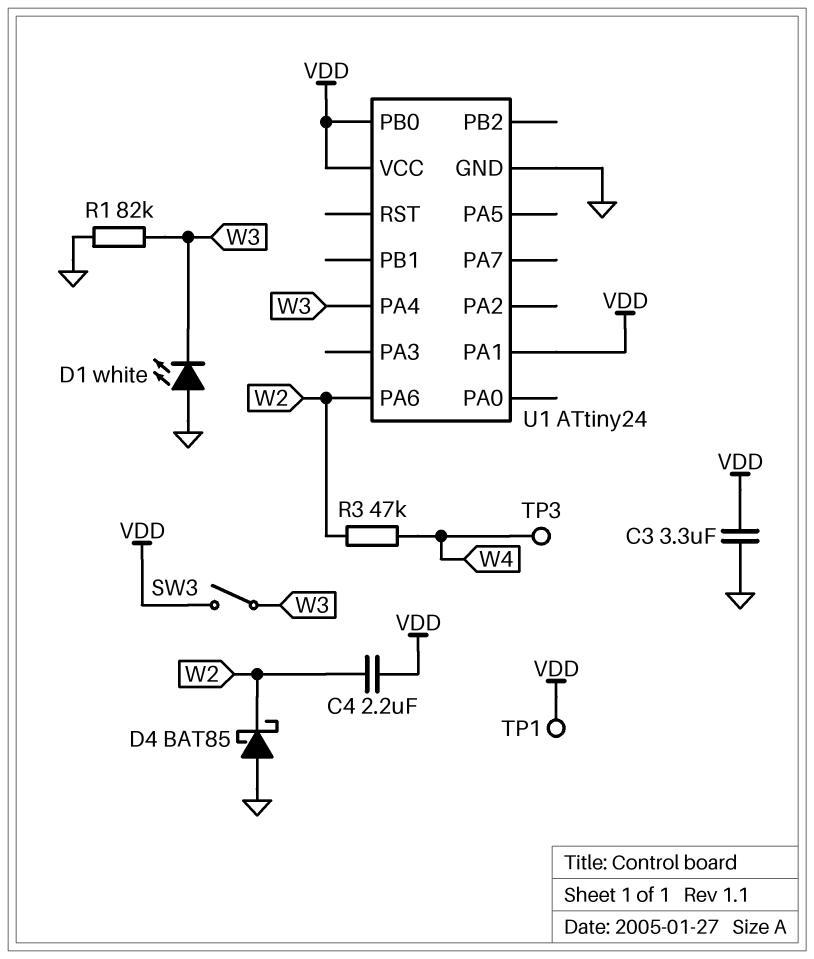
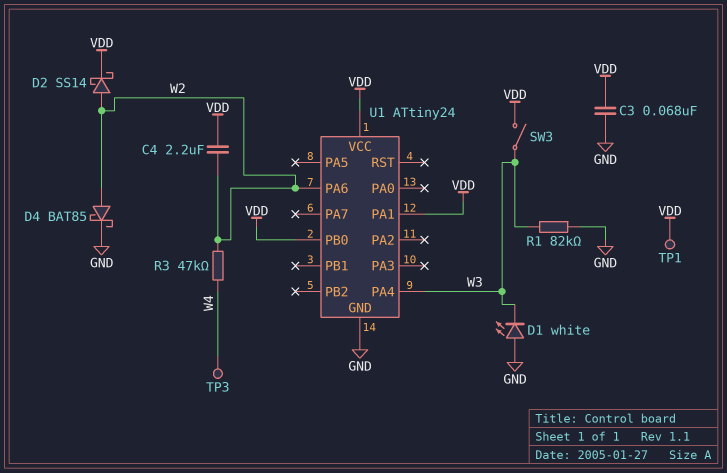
C3: 3.3uF (GND, VDD) -> 68nF (GND, VDD)
D2: none -> schottky SS14 (A W2, K VDD)
D4: schottky BAT85 (A GND, K W2) -> schottky BAT85 (A W2, K GND)

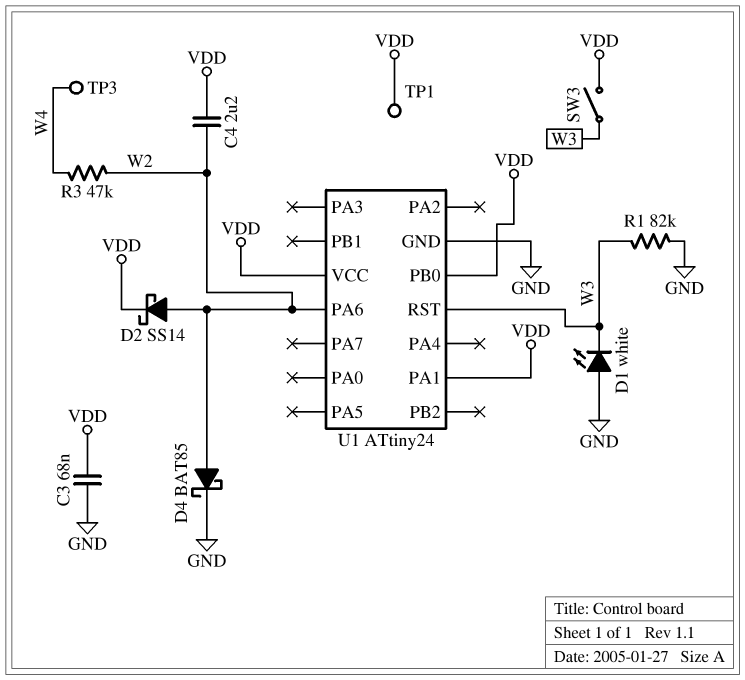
U1 pin PA4: W3 -> none
U1 pin RST: none -> W3

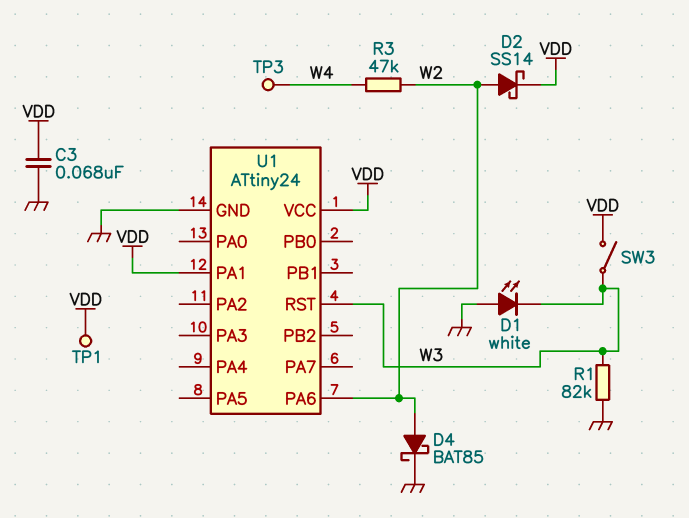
C4: 2.2uF (VDD, W2) -> none
U1 pin PB0: VDD -> none

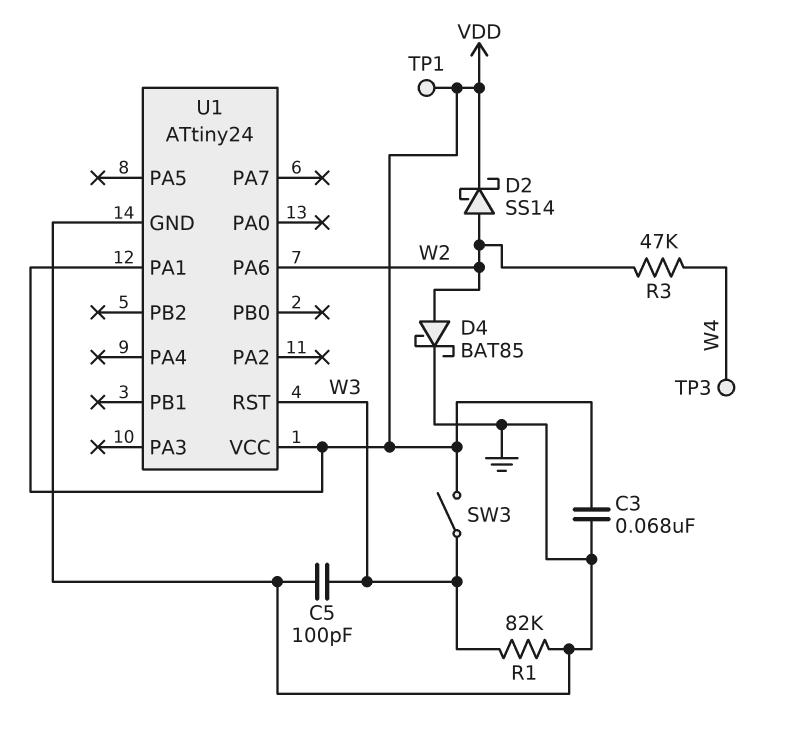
C5: none -> 100pF (GND, W3)
D1: LED white (A GND, K W3) -> none

